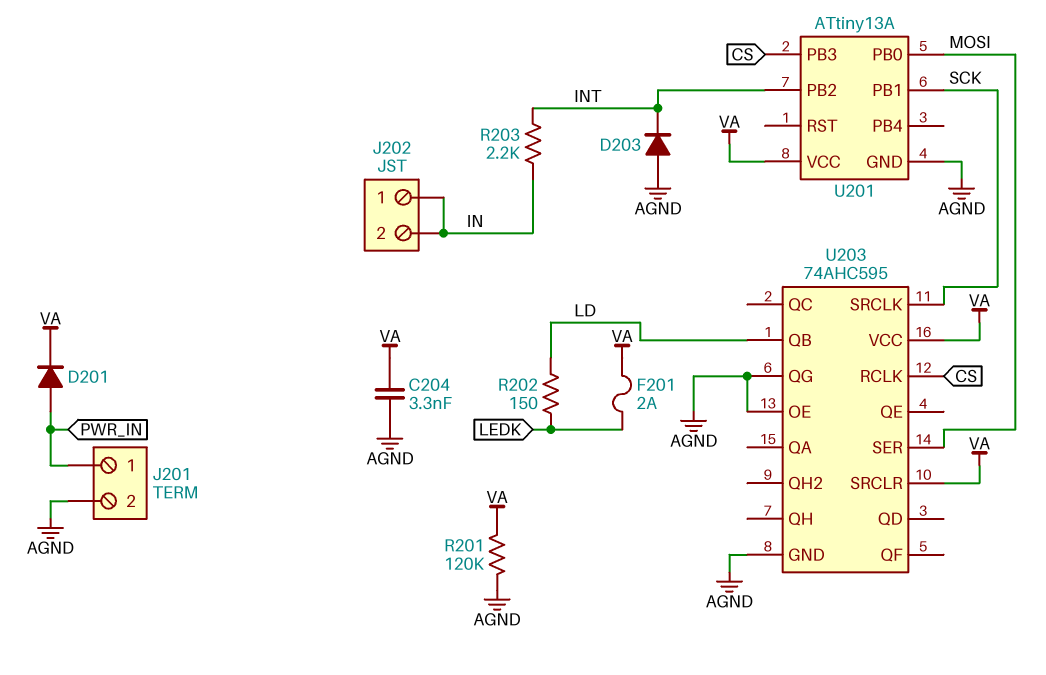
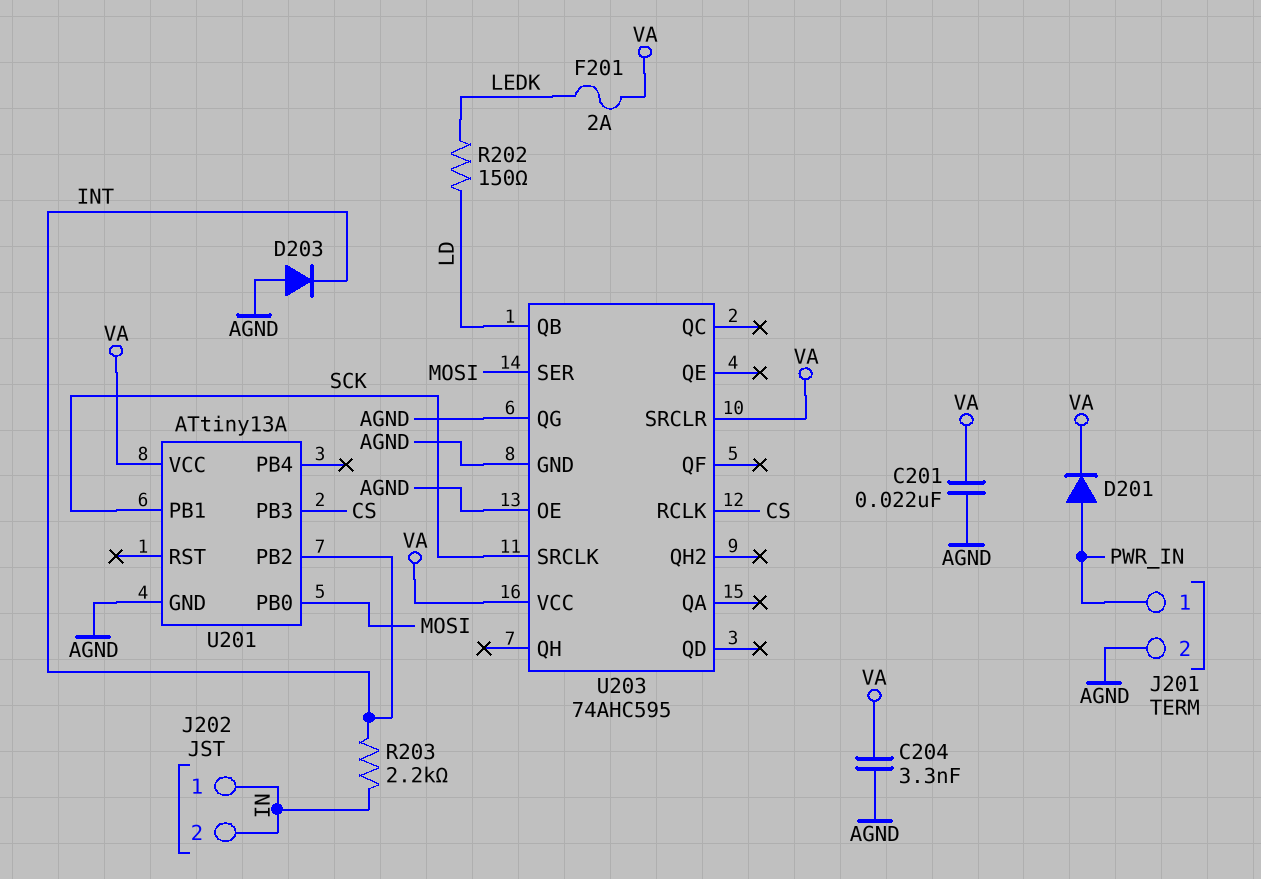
C201: none -> 22nF (AGND, VA)
R201: 120k (AGND, VA) -> none

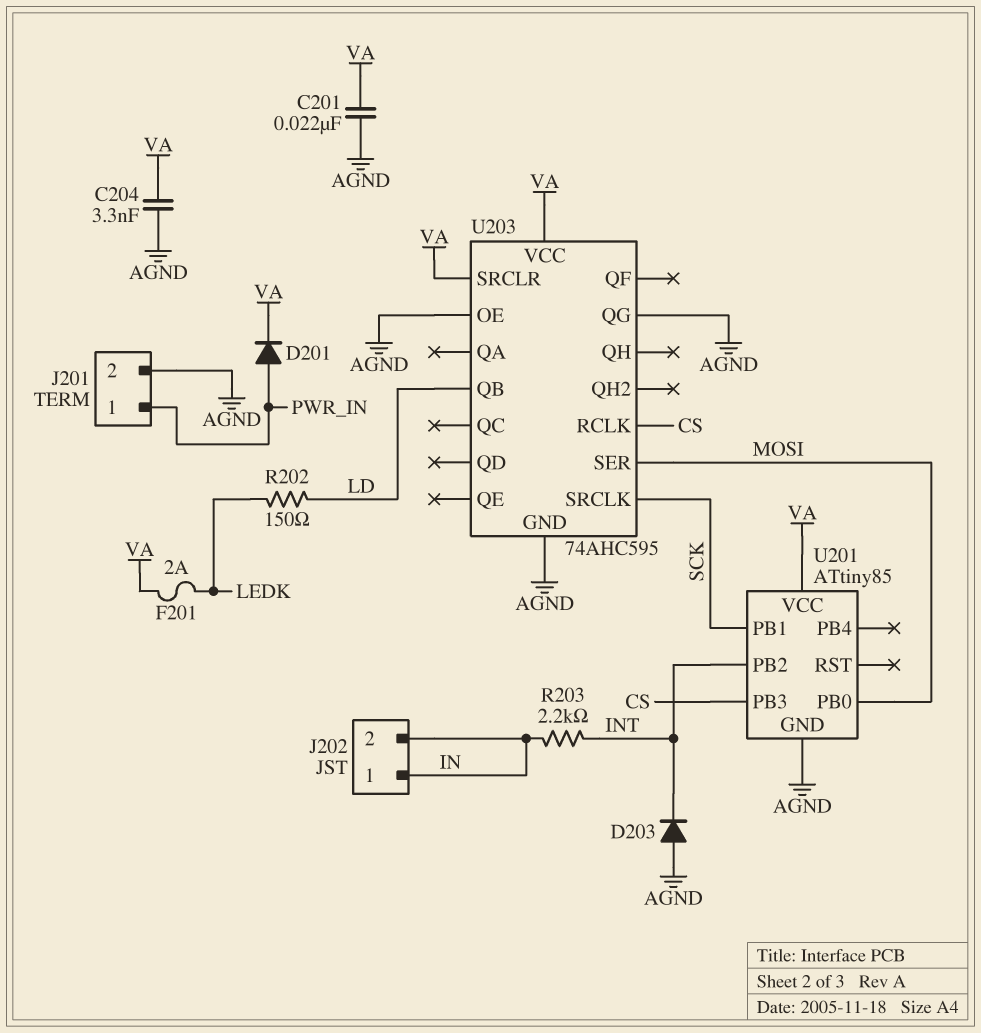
U201: ATtiny13A -> ATtiny85

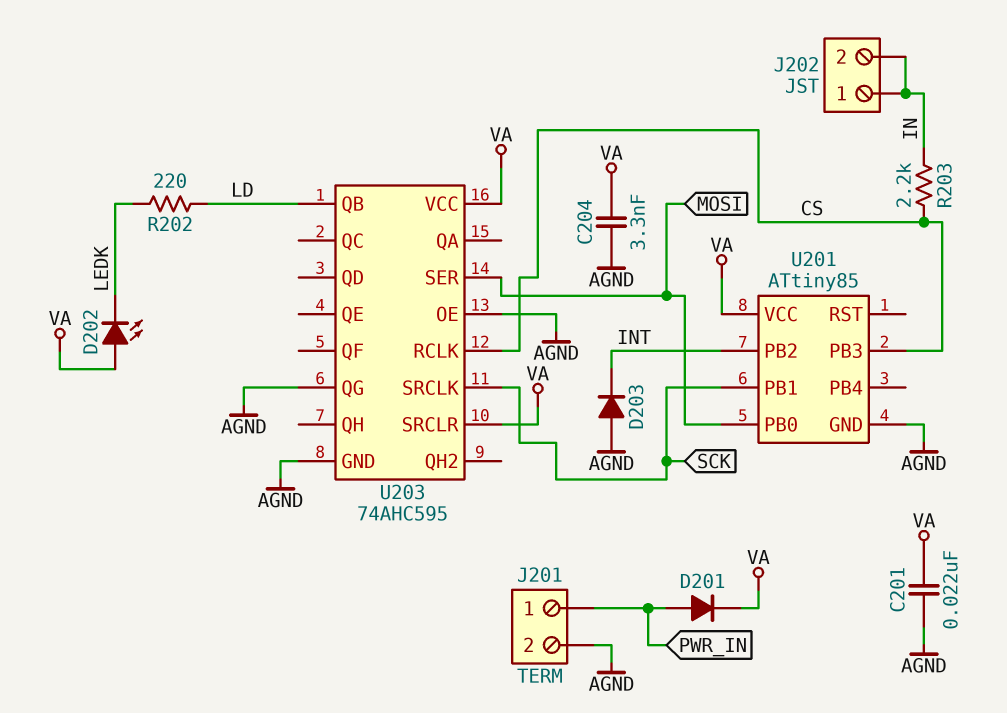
D202: none -> LED (A VA, K LEDK)
F201: 2A (LEDK, VA) -> none
R202: 150 (LD, LEDK) -> 220 (LD, LEDK)
R203: 2.2k (IN, INT) -> 2.2k (CS, IN)

